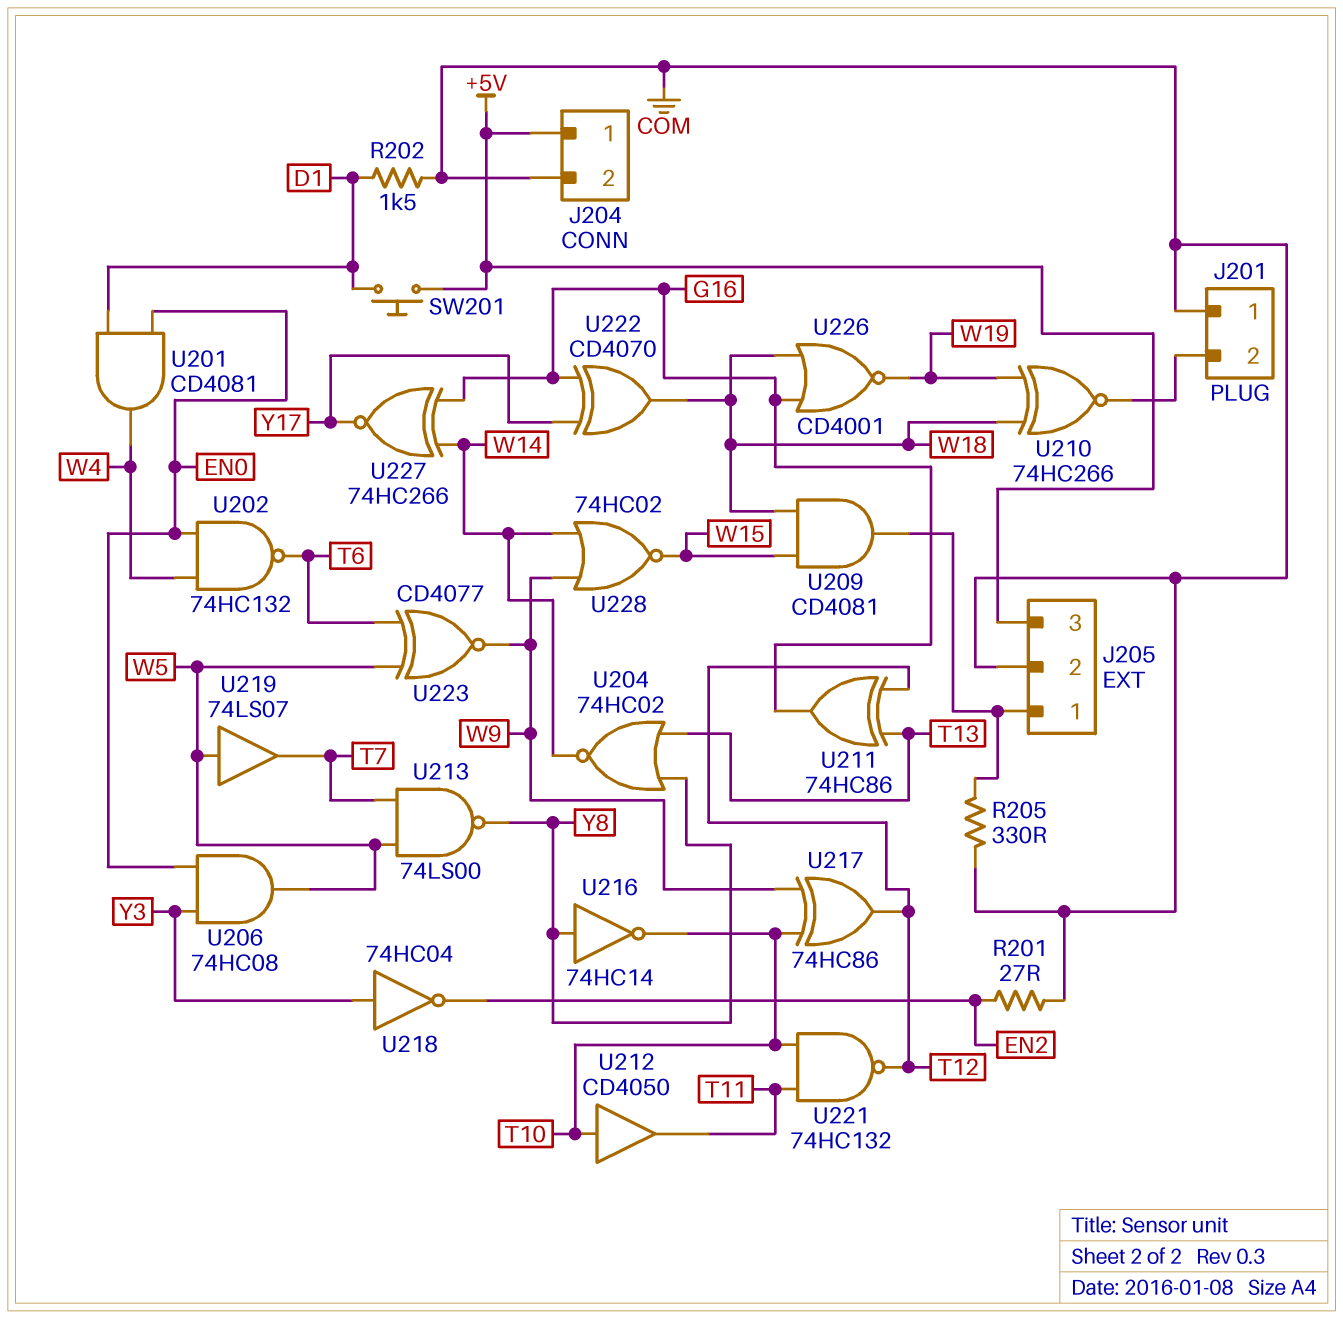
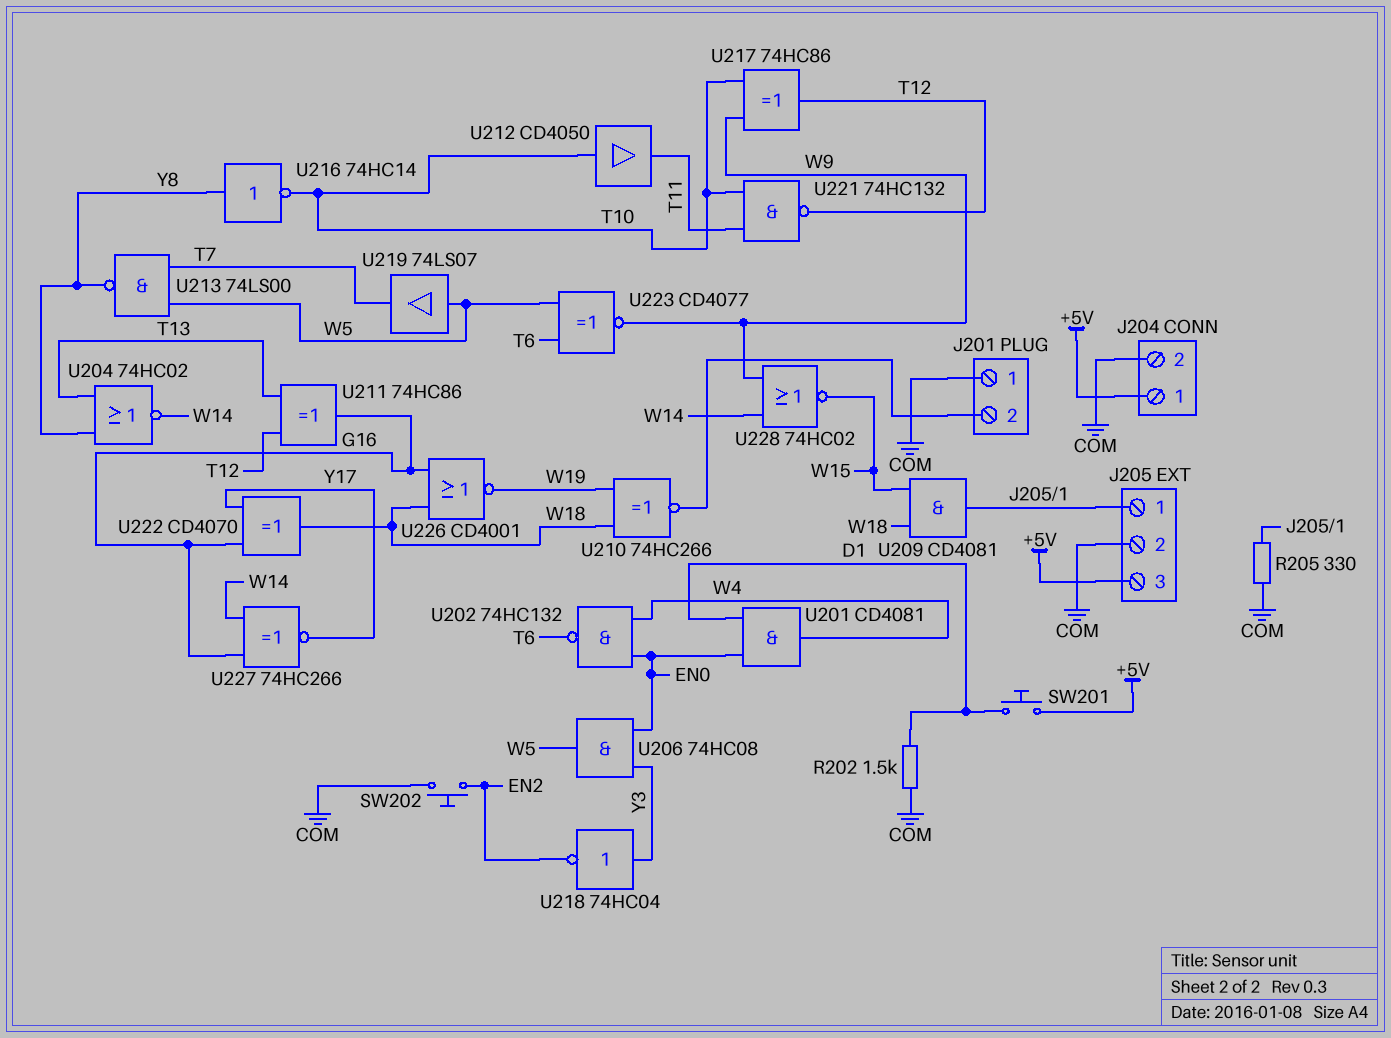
R201: 27 (COM, EN2) -> none
SW202: none -> button (COM, EN2)

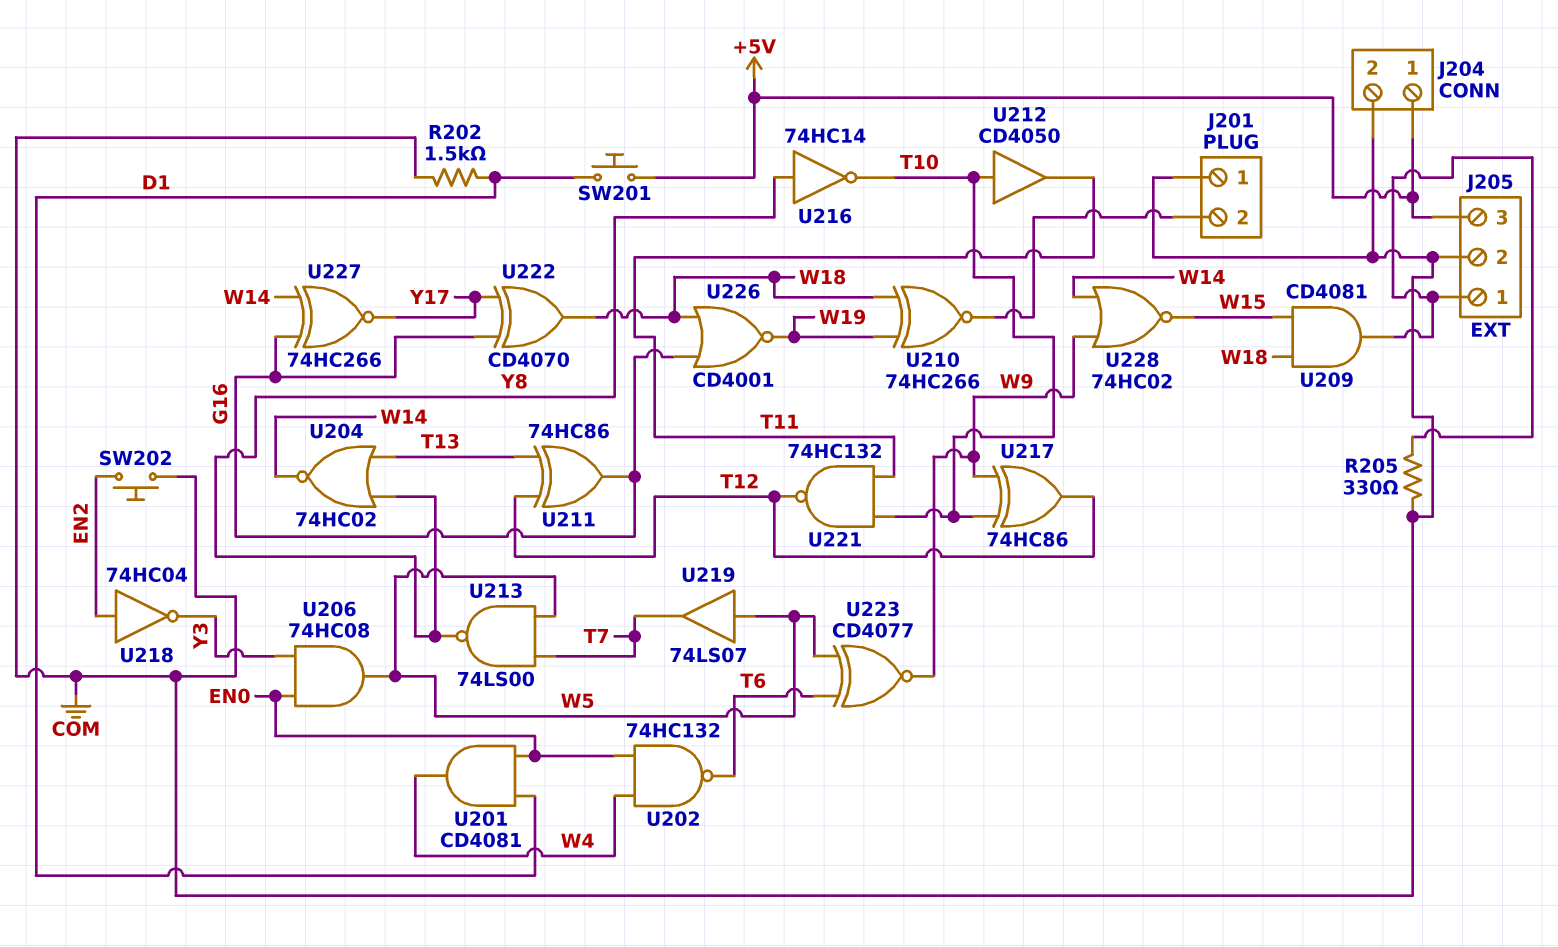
U218: NOT 74HC04 (in Y3, out EN2) -> NOT 74HC04 (in EN2, out Y3)

